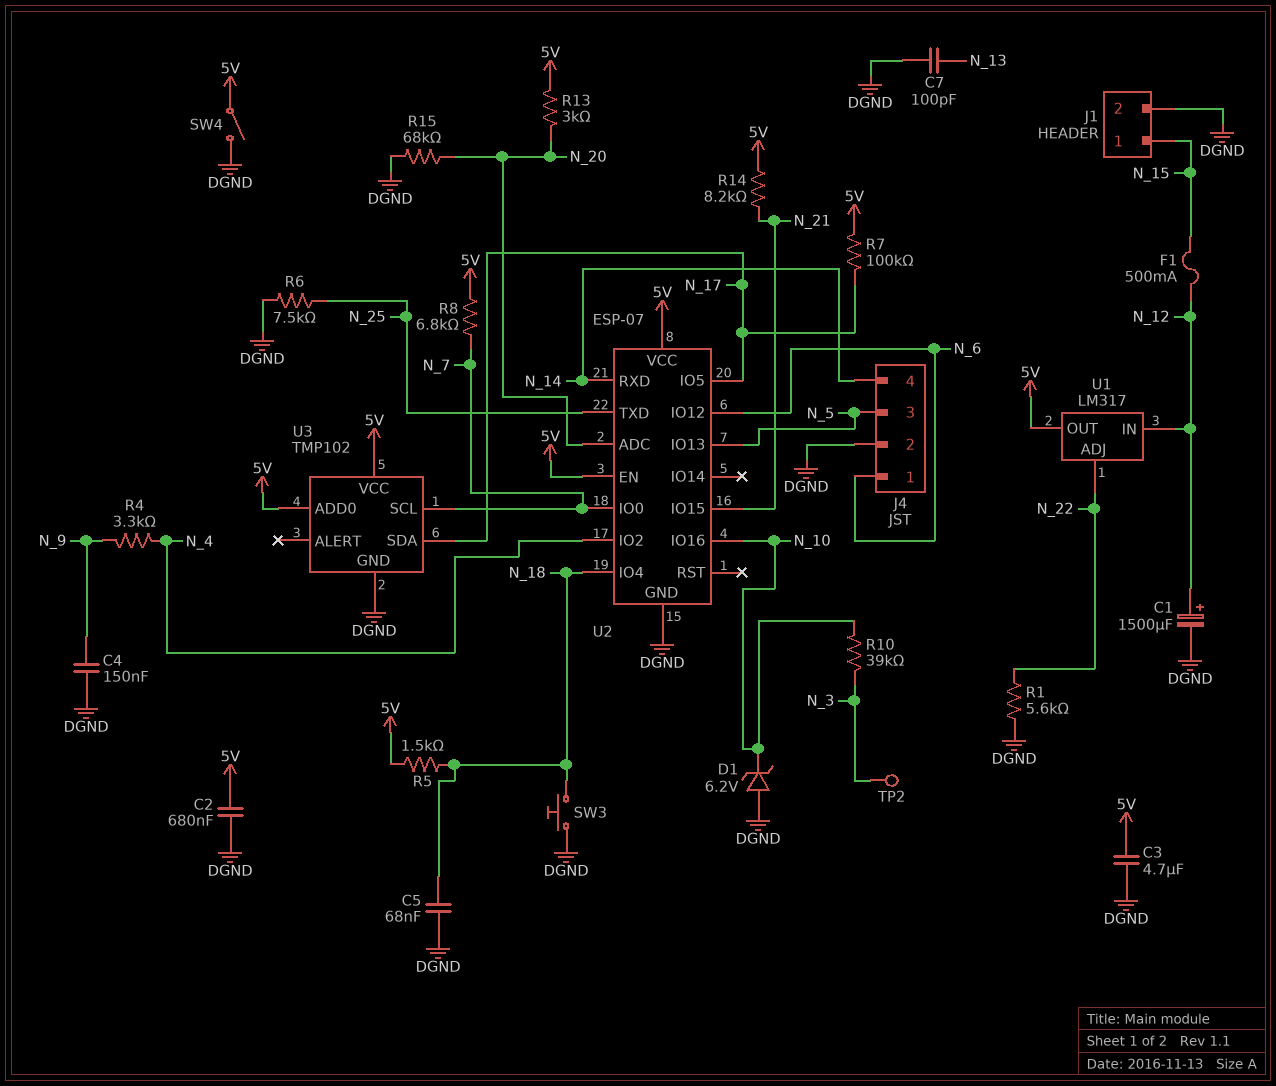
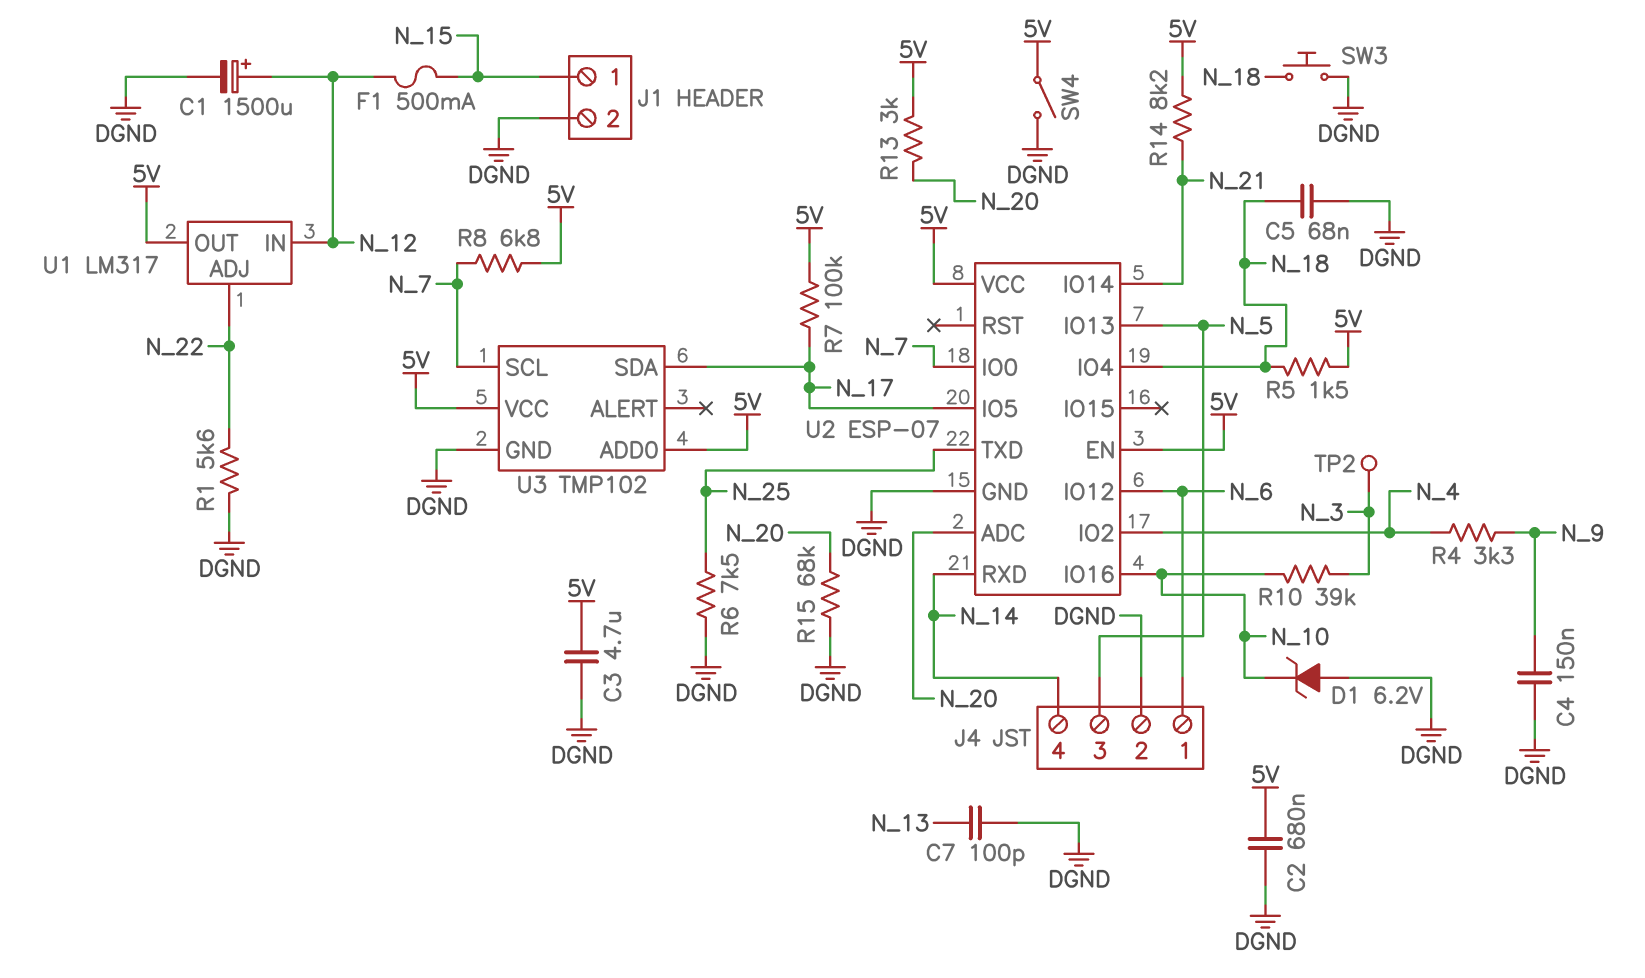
U2 pin IO14: none -> N_21
U2 pin IO15: N_21 -> none

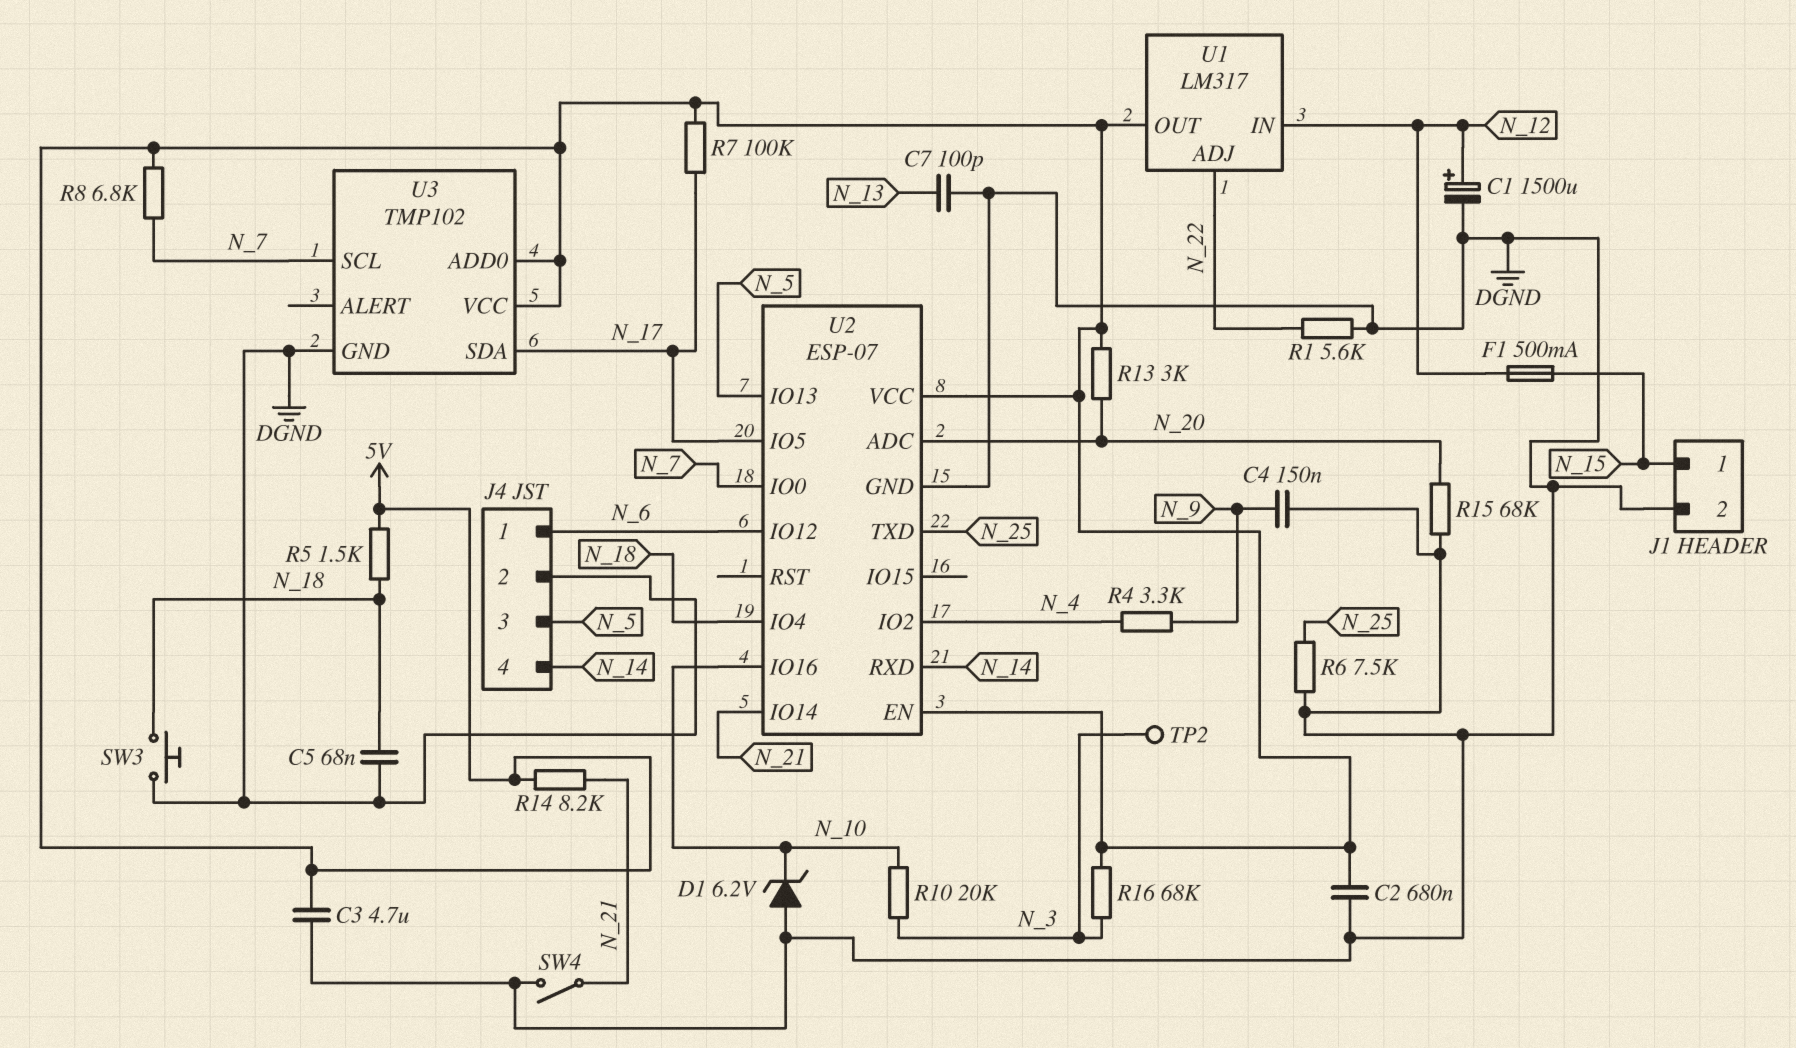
R10: 39k (N_3, N_10) -> 20k (N_3, N_10)
R16: none -> 68k (5V, N_3)
SW4: switch (5V, DGND) -> switch (DGND, N_21)

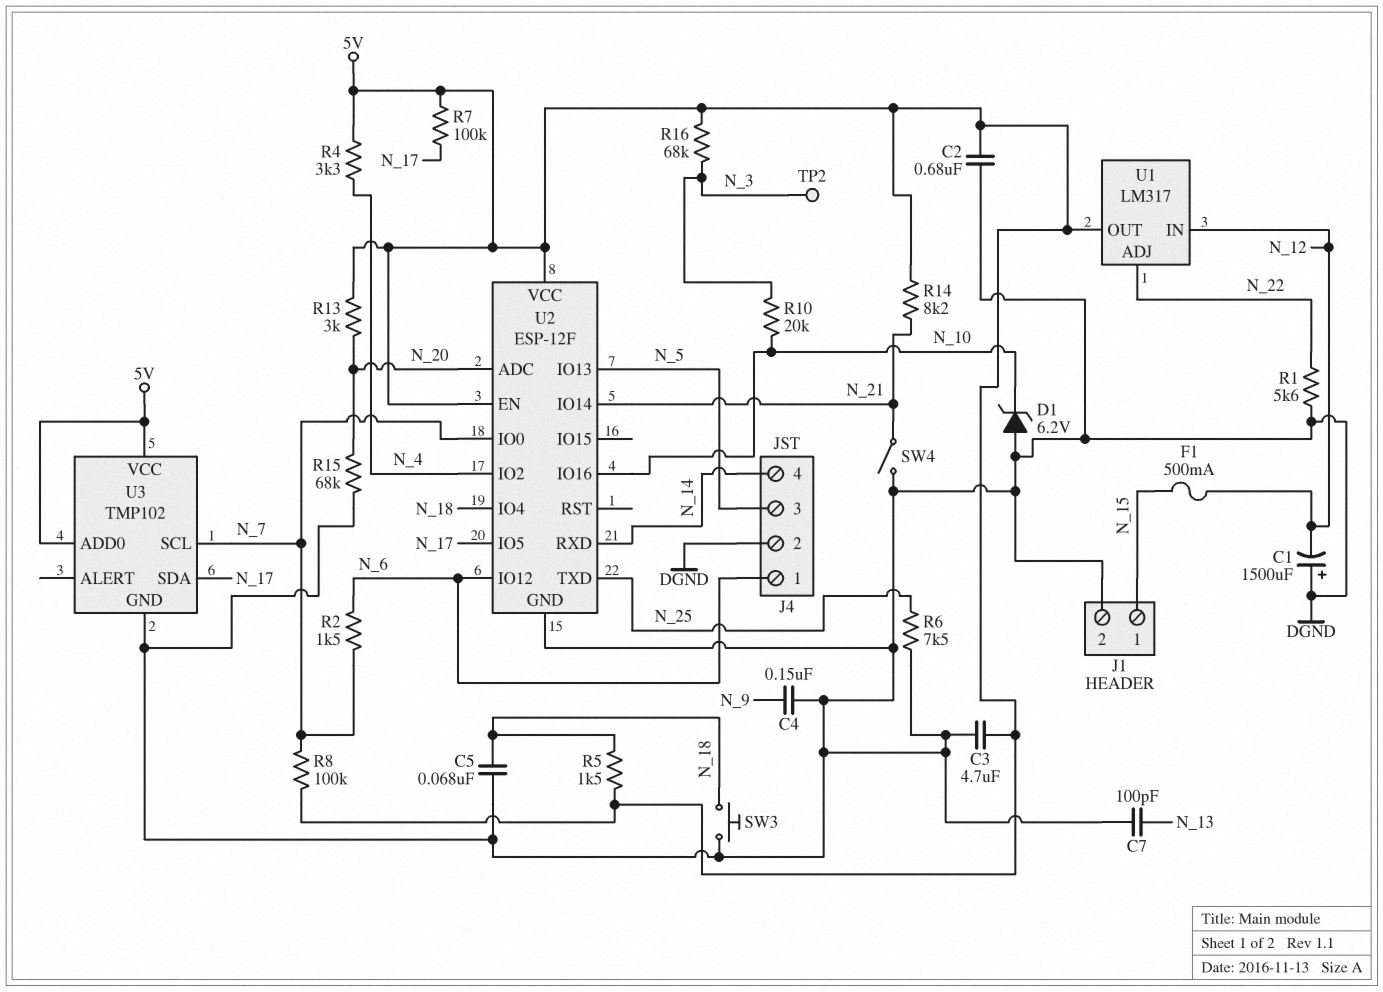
C1: 1500uF (plus N_12, minus DGND) -> 1500uF (plus DGND, minus N_12)
R2: none -> 1.5k (N_6, N_7)
R4: 3.3k (N_4, N_9) -> 3.3k (5V, N_4)
R8: 6.8k (5V, N_7) -> 100k (5V, N_7)
U2: ESP-07 -> ESP-12F

